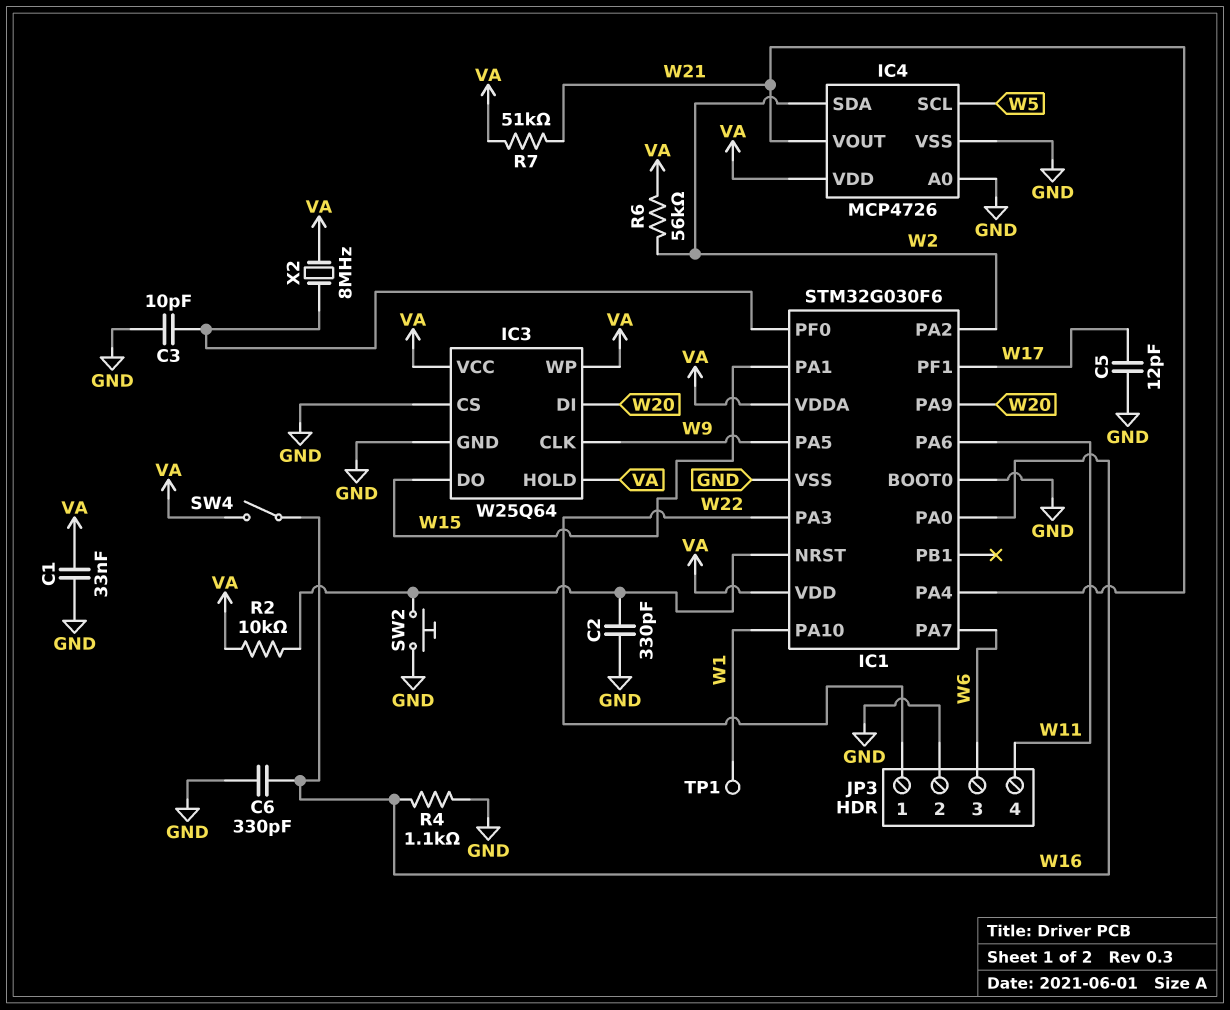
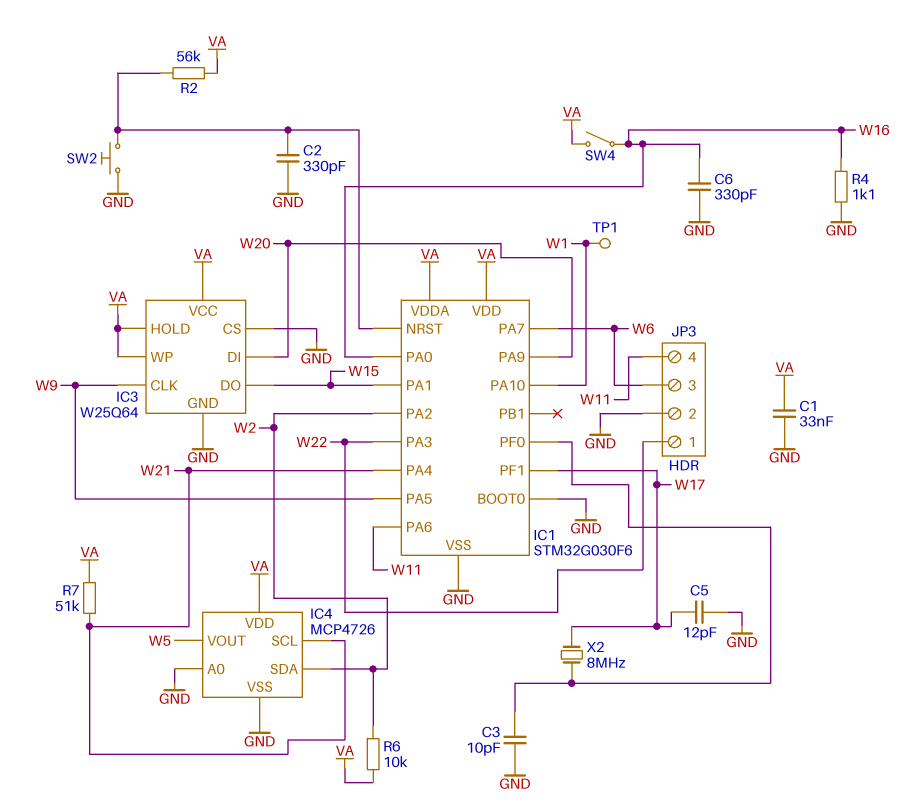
IC4 pin SCL: W5 -> W21
IC4 pin VOUT: W21 -> W5
R2: 10k (IC1/NRST, VA) -> 56k (IC1/NRST, VA)
R6: 56k (VA, W2) -> 10k (VA, W2)
X2: 8MHz (IC1/PF0, VA) -> 8MHz (IC1/PF0, W17)

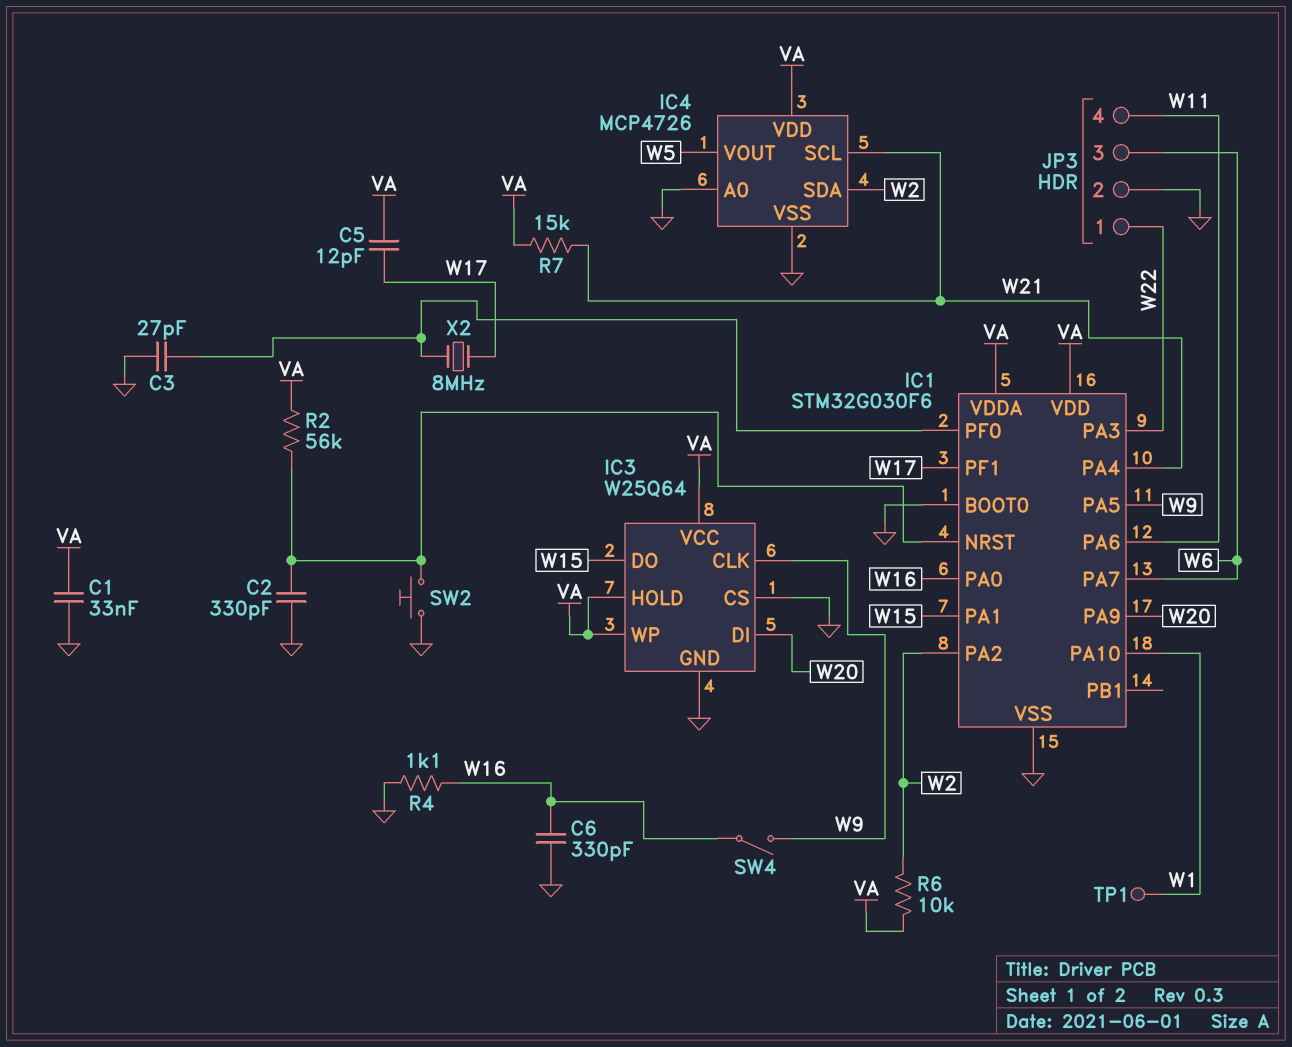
C3: 10pF (GND, IC1/PF0) -> 27pF (GND, IC1/PF0)
C5: 12pF (GND, W17) -> 12pF (VA, W17)
R7: 51k (VA, W21) -> 15k (VA, W21)
SW4: switch (VA, W16) -> switch (W9, W16)

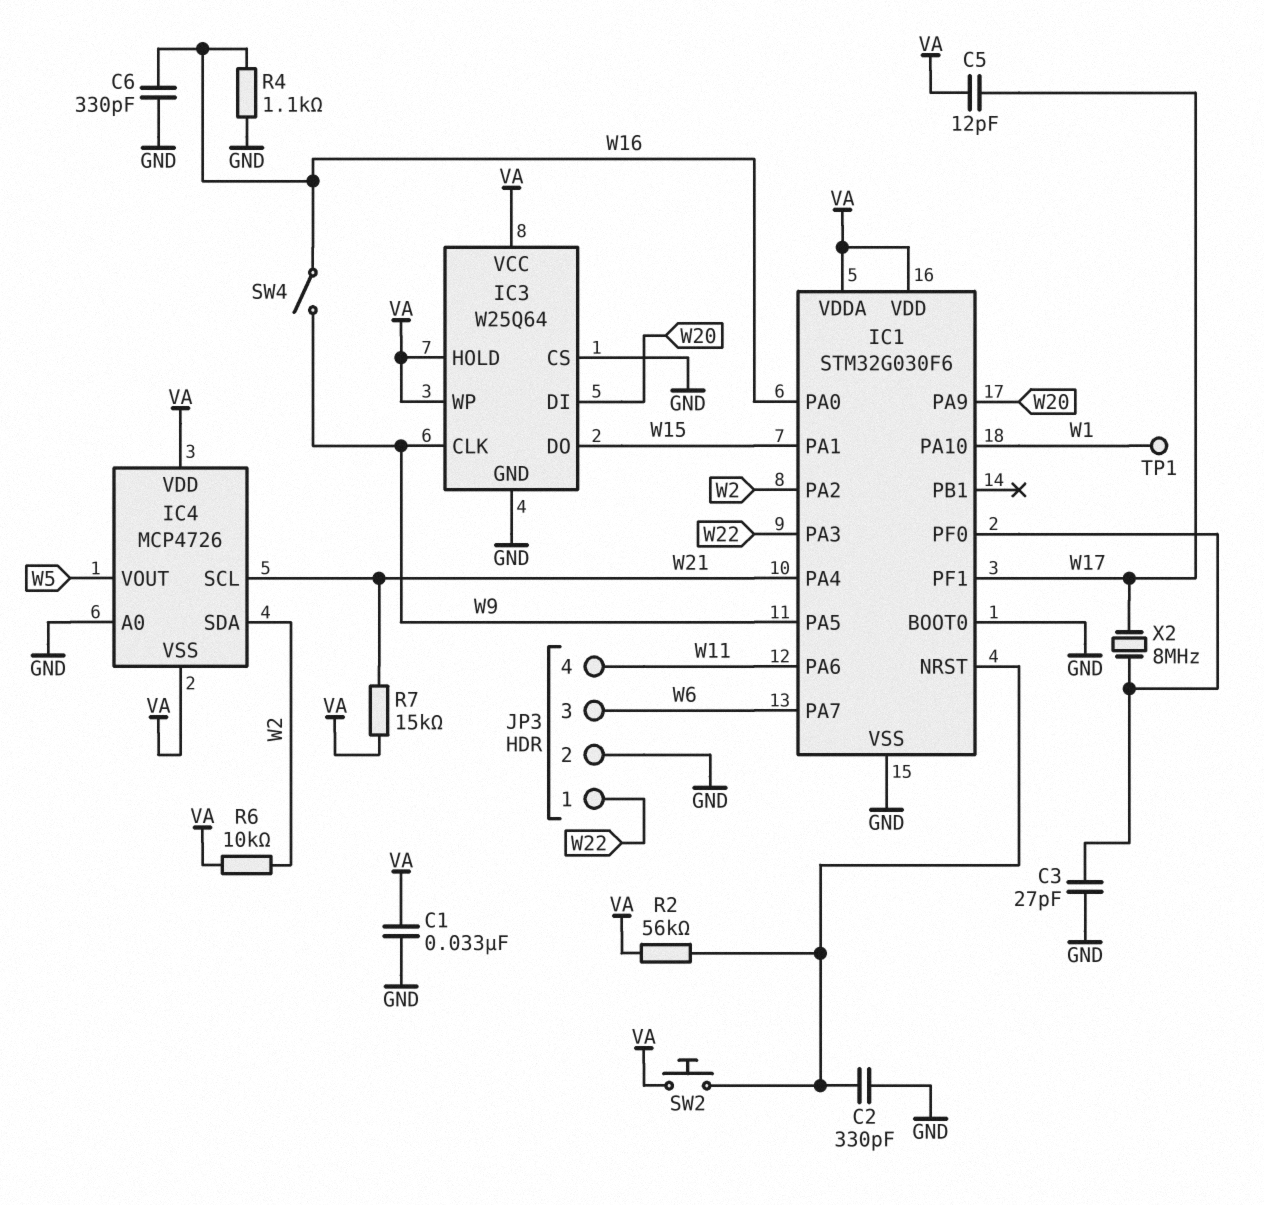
IC4 pin VSS: GND -> VA
SW2: button (GND, IC1/NRST) -> button (IC1/NRST, VA)

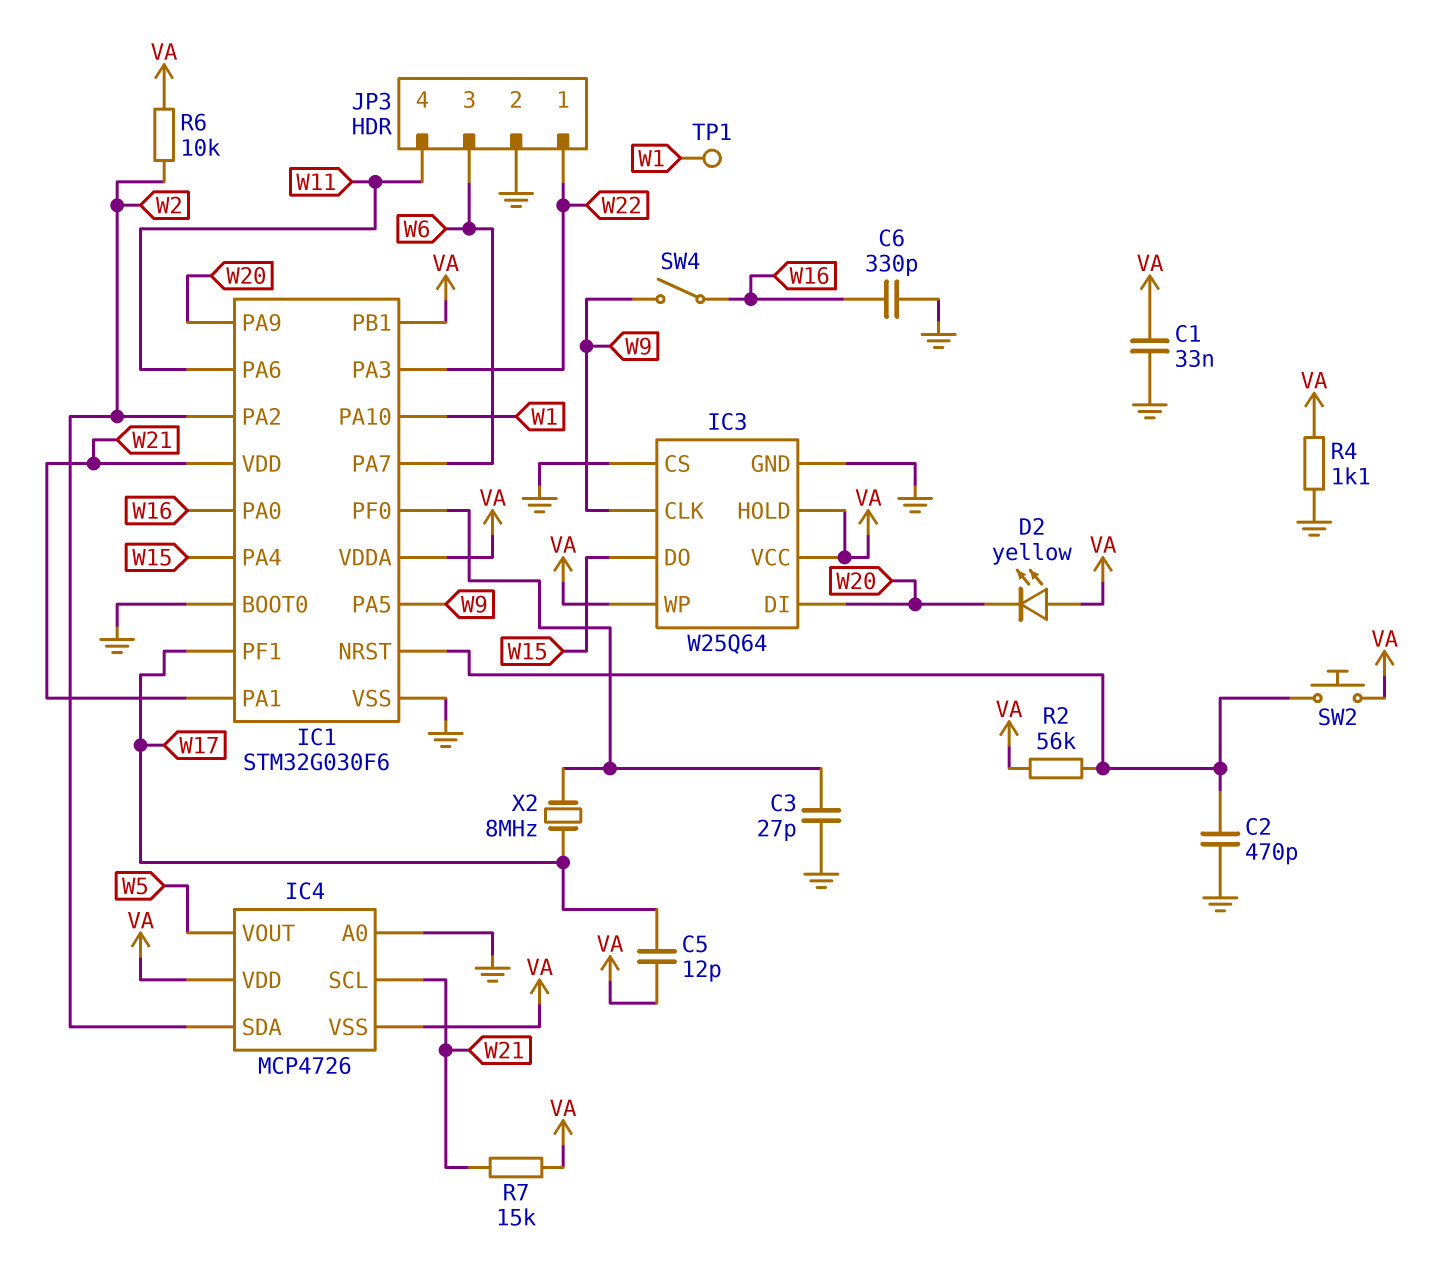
C2: 330pF (GND, IC1/NRST) -> 470pF (GND, IC1/NRST)
D2: none -> LED yellow (A VA, K W20)
IC1 pin PA1: W15 -> W21
IC1 pin PA4: W21 -> W15
IC1 pin PB1: none -> VA
IC1 pin VDD: VA -> W21
R4: 1.1k (GND, W16) -> 1.1k (GND, VA)

